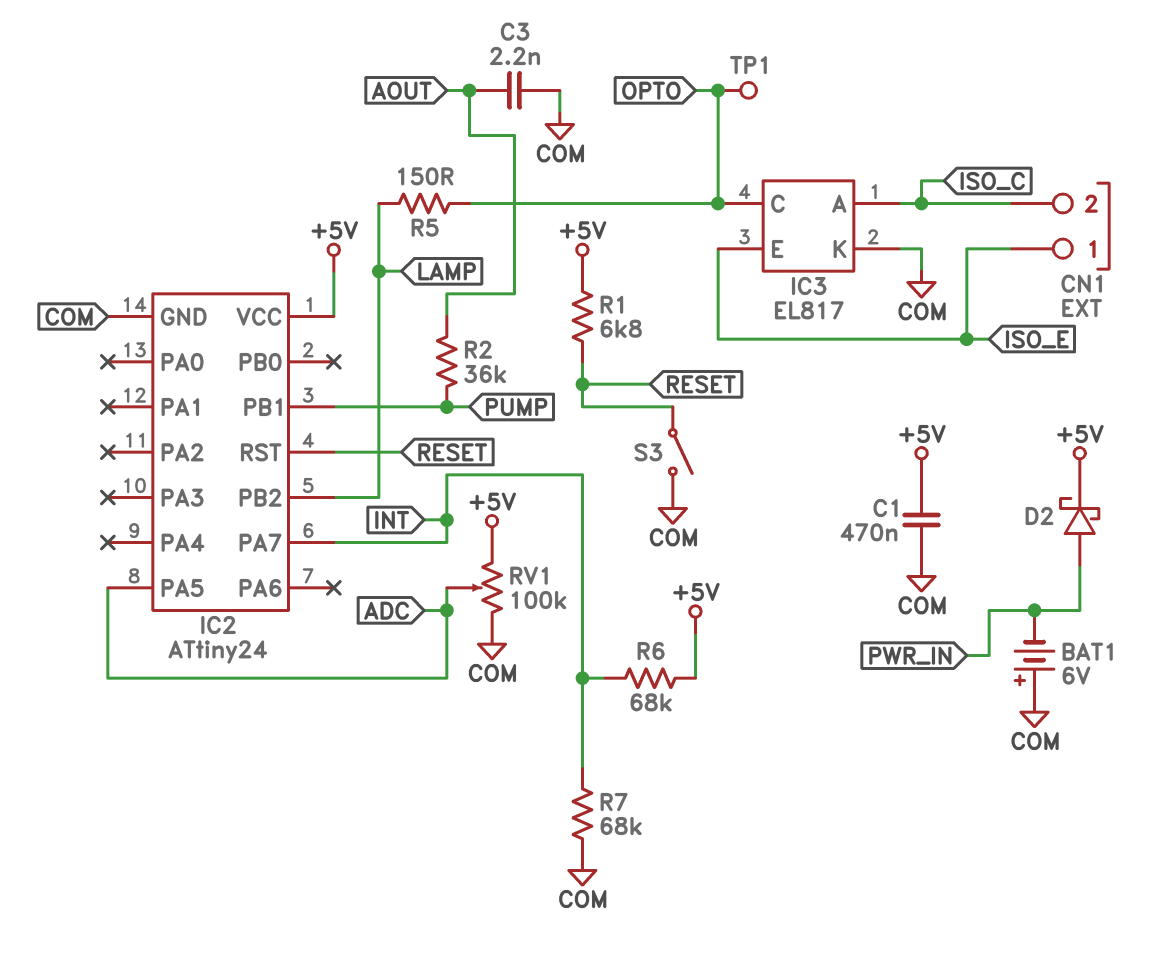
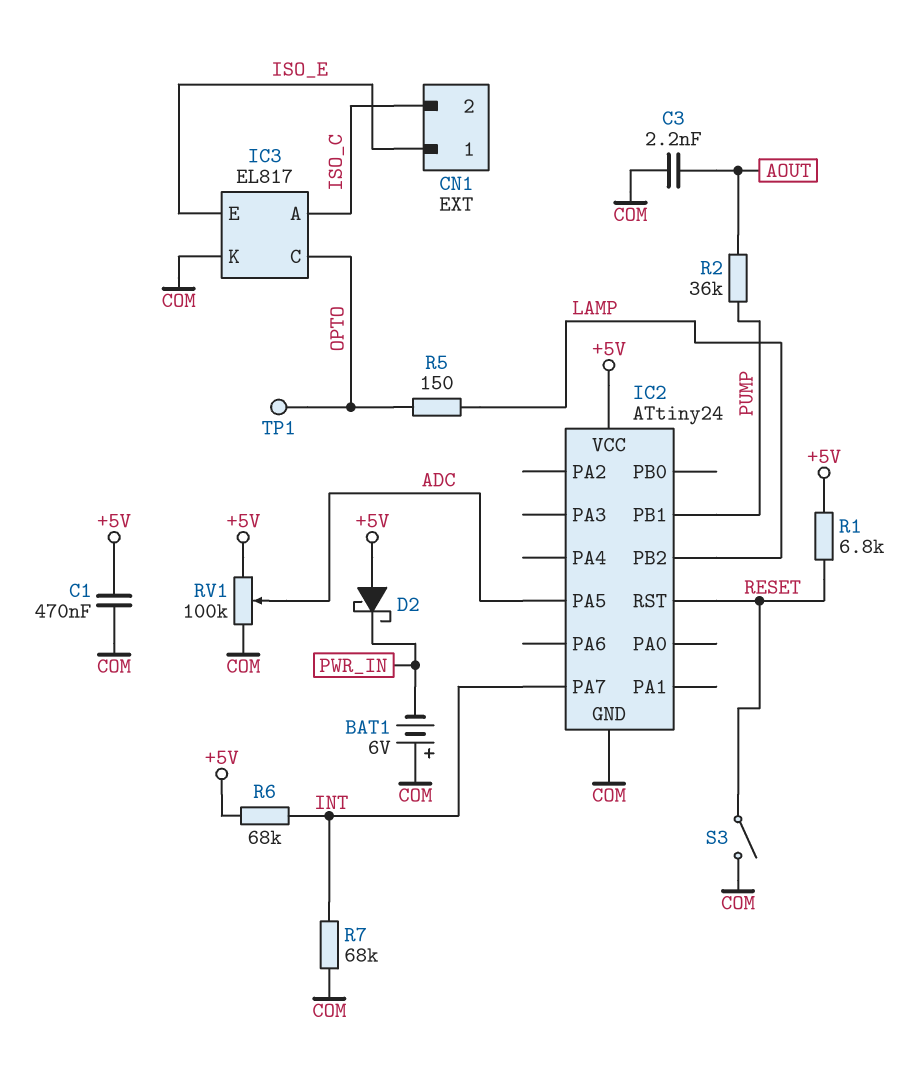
D2: schottky (A PWR_IN, K +5V) -> schottky (A +5V, K PWR_IN)

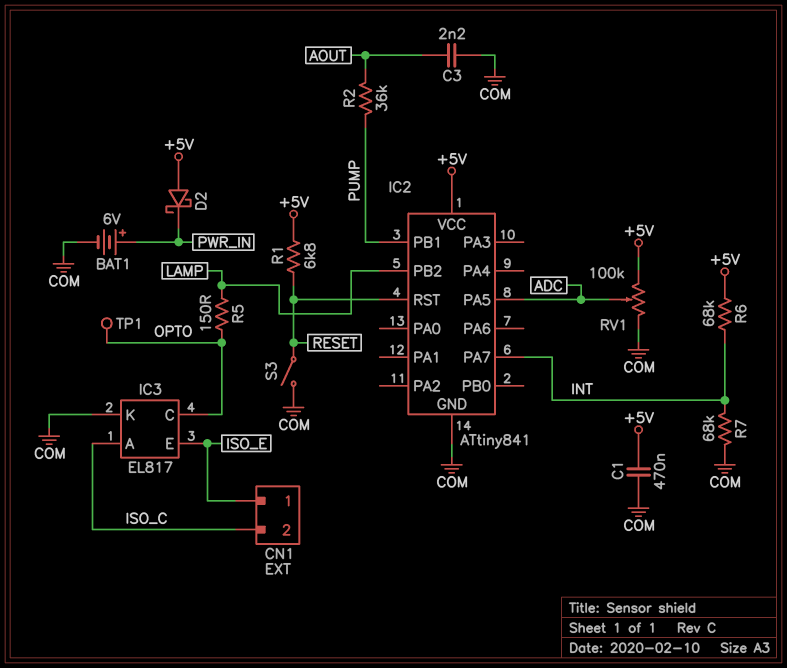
BAT1: 6V (plus COM, minus PWR_IN) -> 6V (plus PWR_IN, minus COM)
IC2: ATtiny24 -> ATtiny841

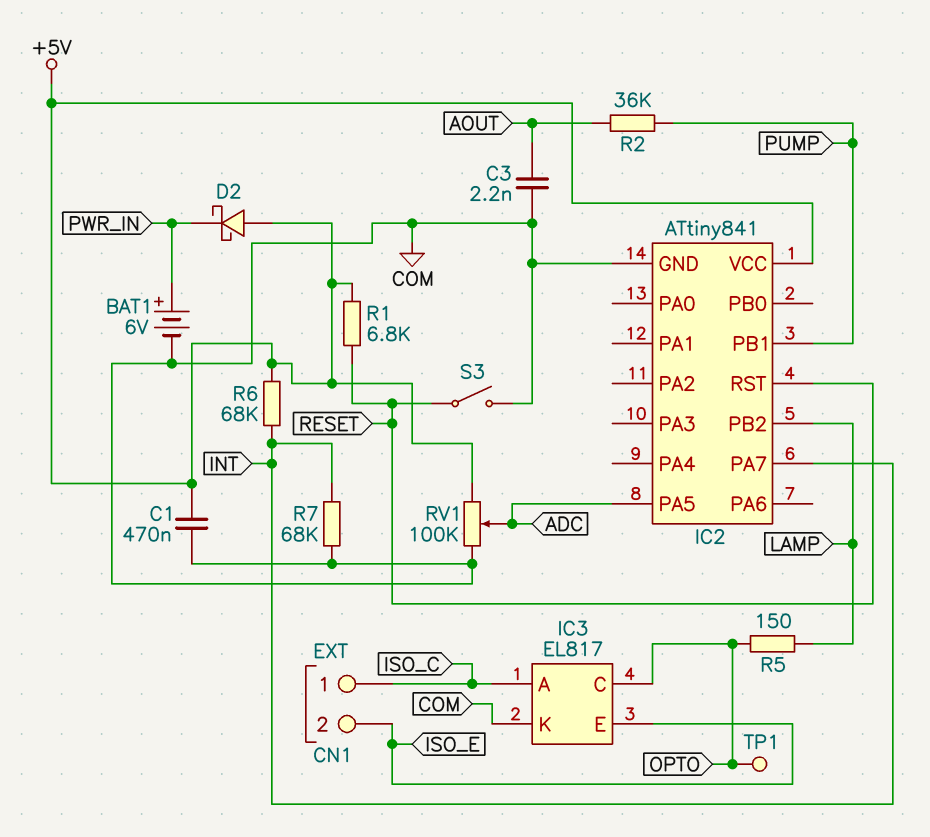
CN1 pin 1: ISO_E -> ISO_C
CN1 pin 2: ISO_C -> ISO_E

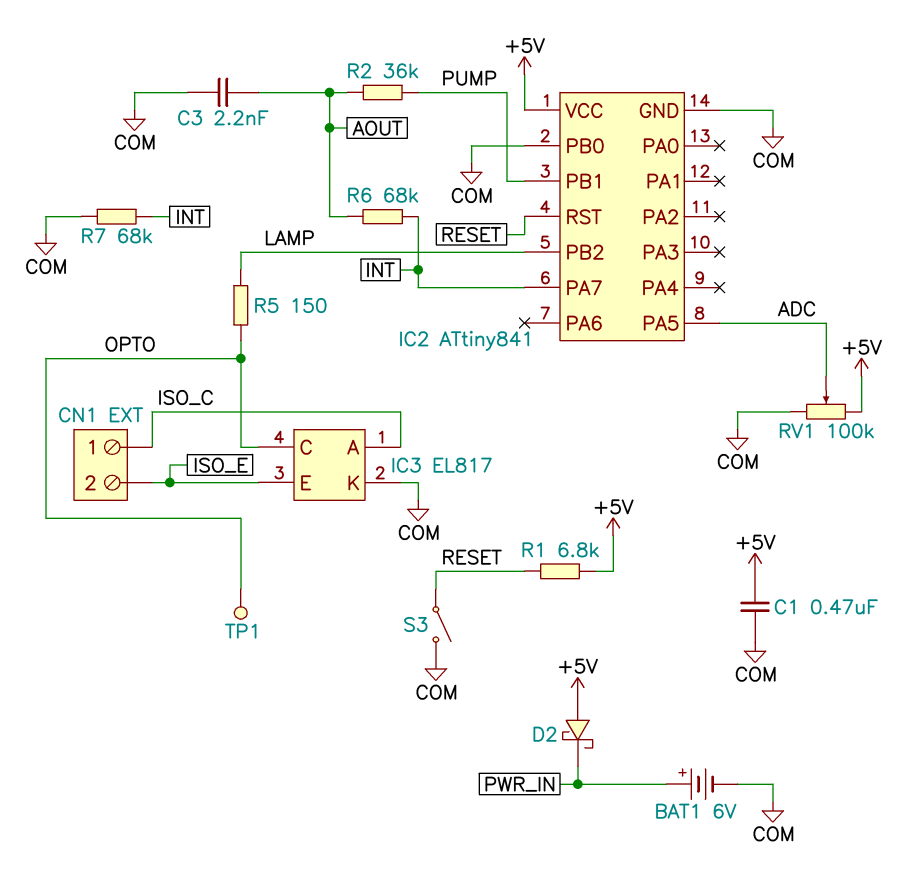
IC2 pin PB0: none -> COM
R6: 68k (+5V, INT) -> 68k (AOUT, INT)

